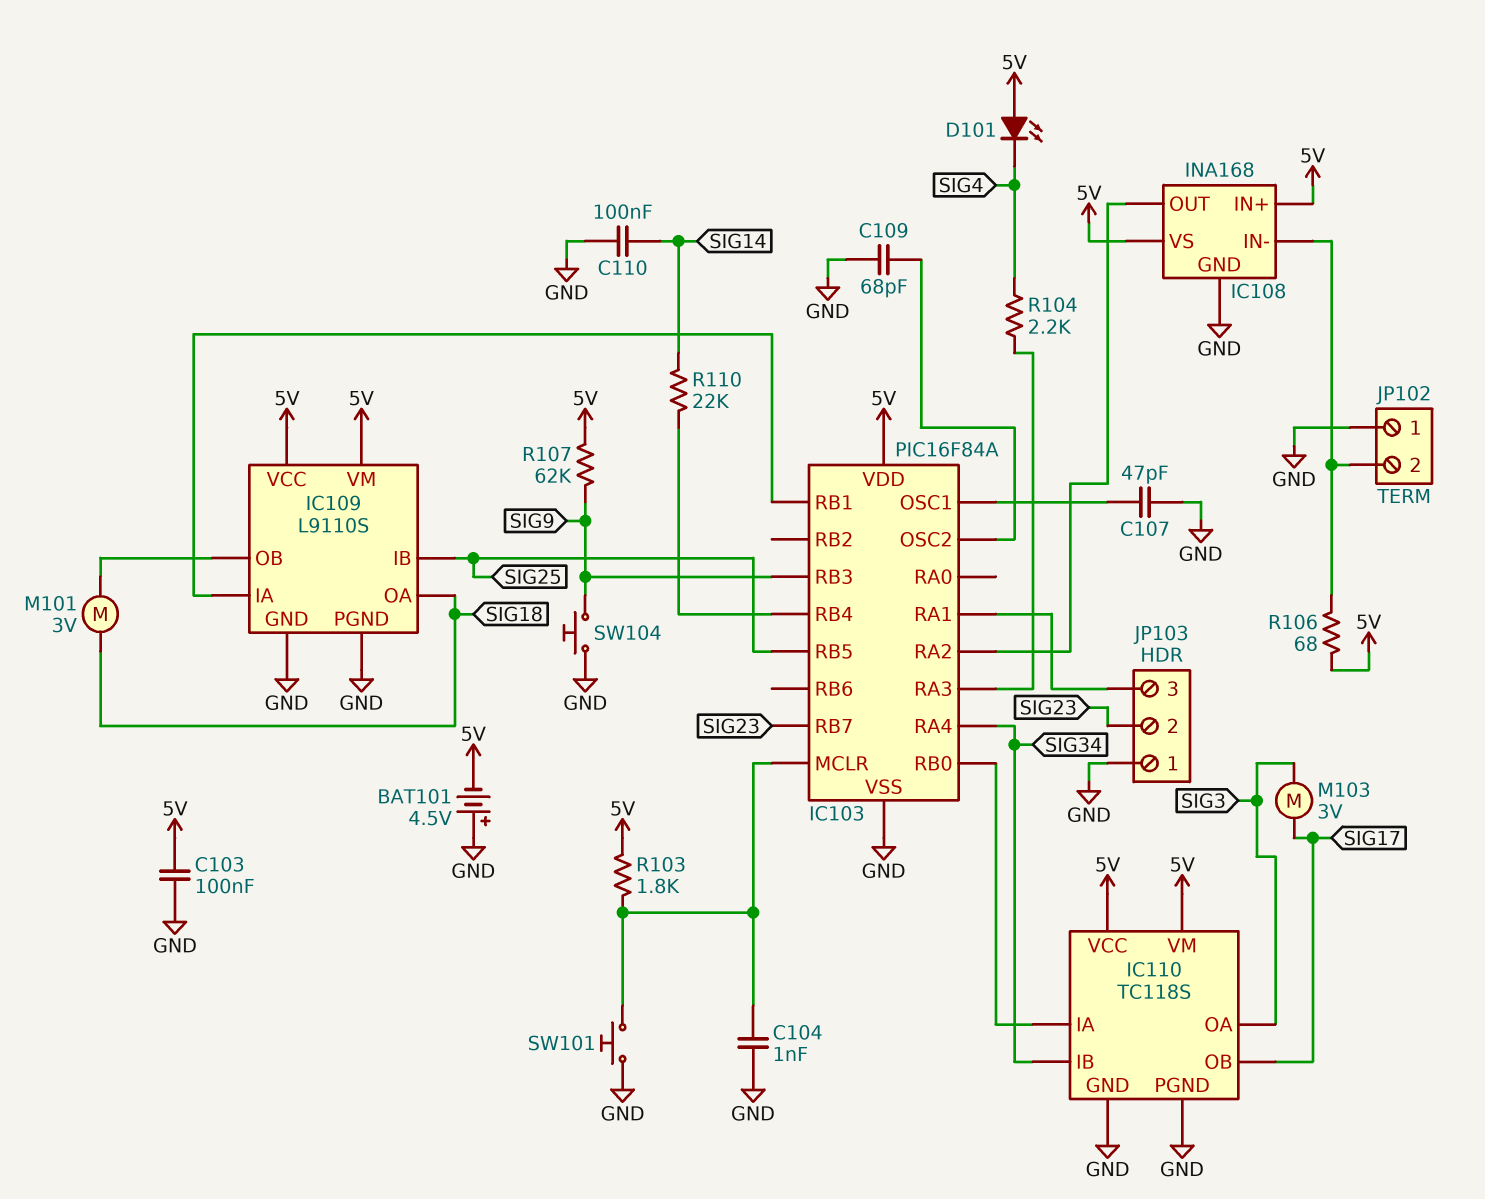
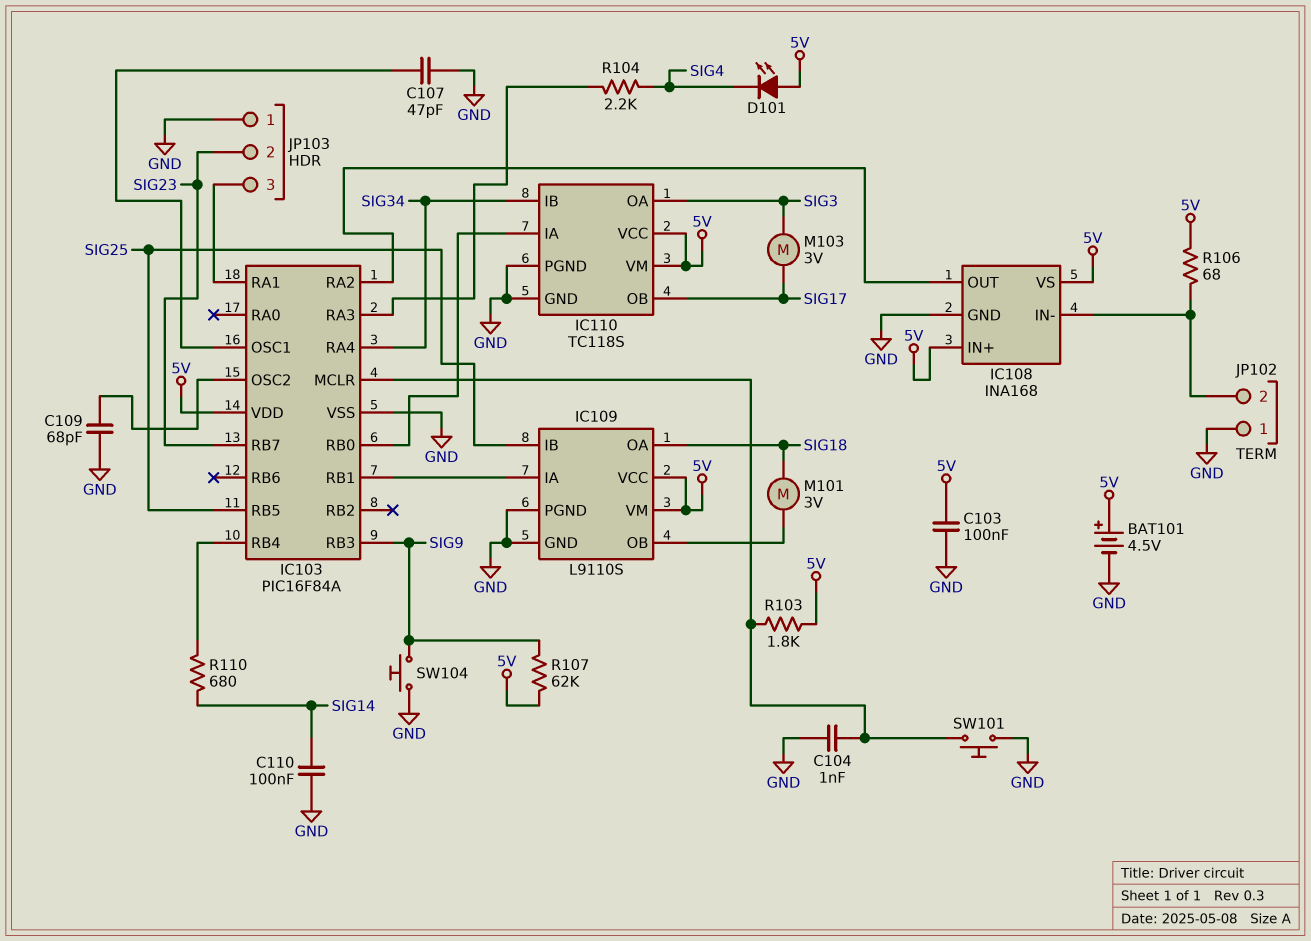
BAT101: 4.5V (plus GND, minus 5V) -> 4.5V (plus 5V, minus GND)
R110: 22k (IC103/RB4, SIG14) -> 680 (IC103/RB4, SIG14)

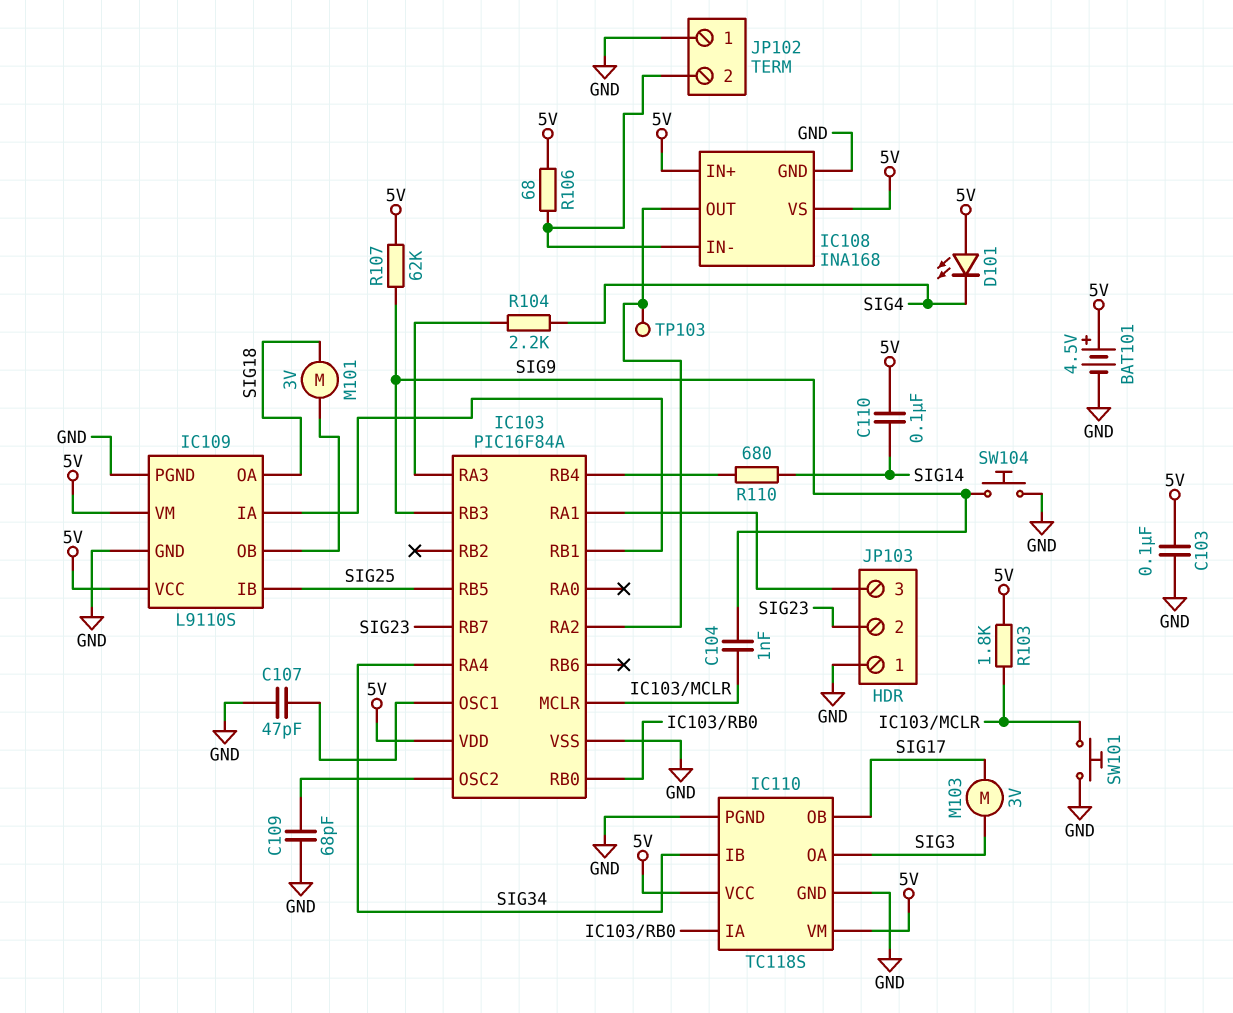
C104: 1nF (GND, IC103/MCLR) -> 1nF (IC103/MCLR, SIG9)
C110: 100nF (GND, SIG14) -> 100nF (5V, SIG14)
TP103: none -> test point (IC103/RA2)

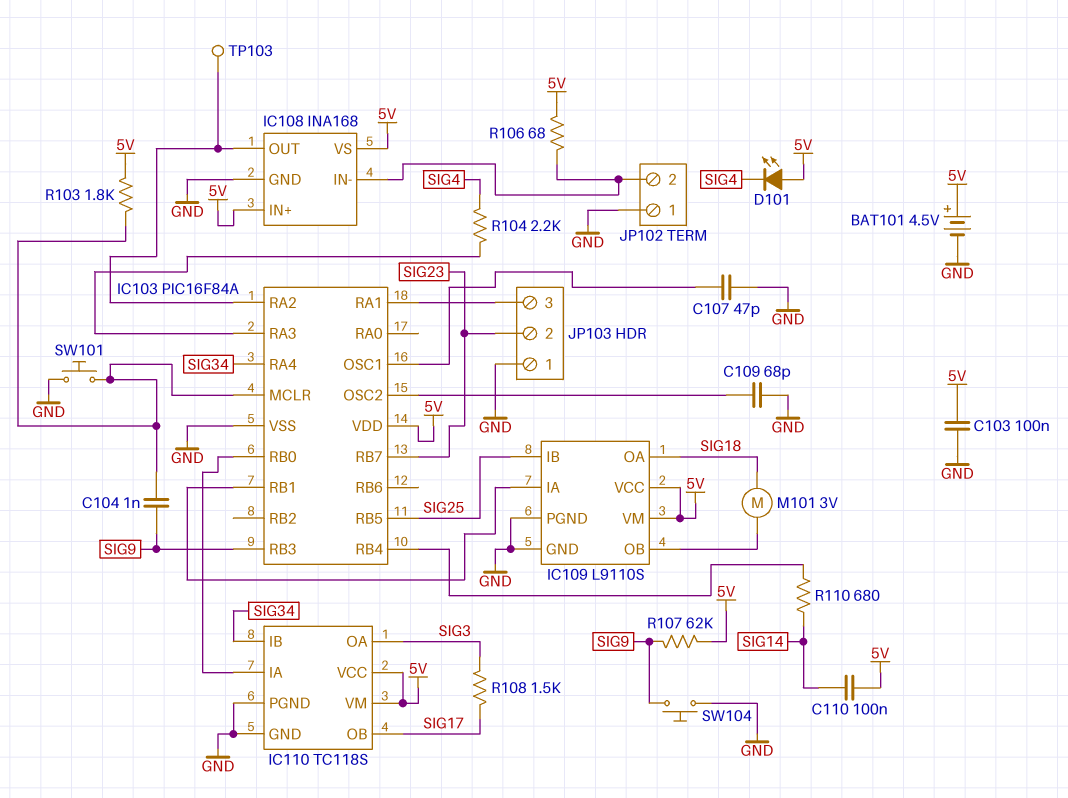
M103: motor 3V (SIG3, SIG17) -> none
R108: none -> 1.5k (SIG3, SIG17)

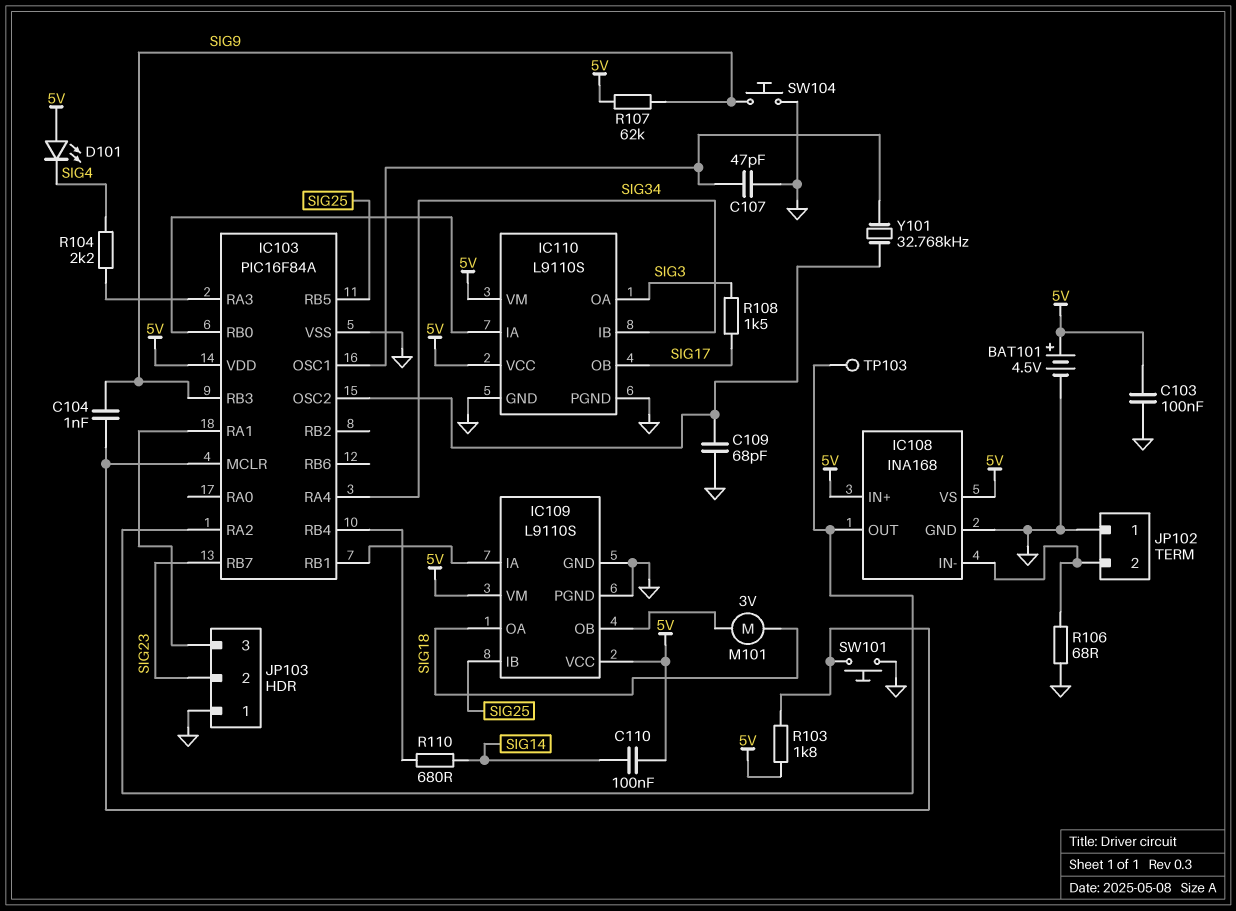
IC110: TC118S -> L9110S
R106: 68 (5V, IC108/IN-) -> 68 (GND, IC108/IN-)
Y101: none -> 32.768kHz (IC103/OSC1, IC103/OSC2)

